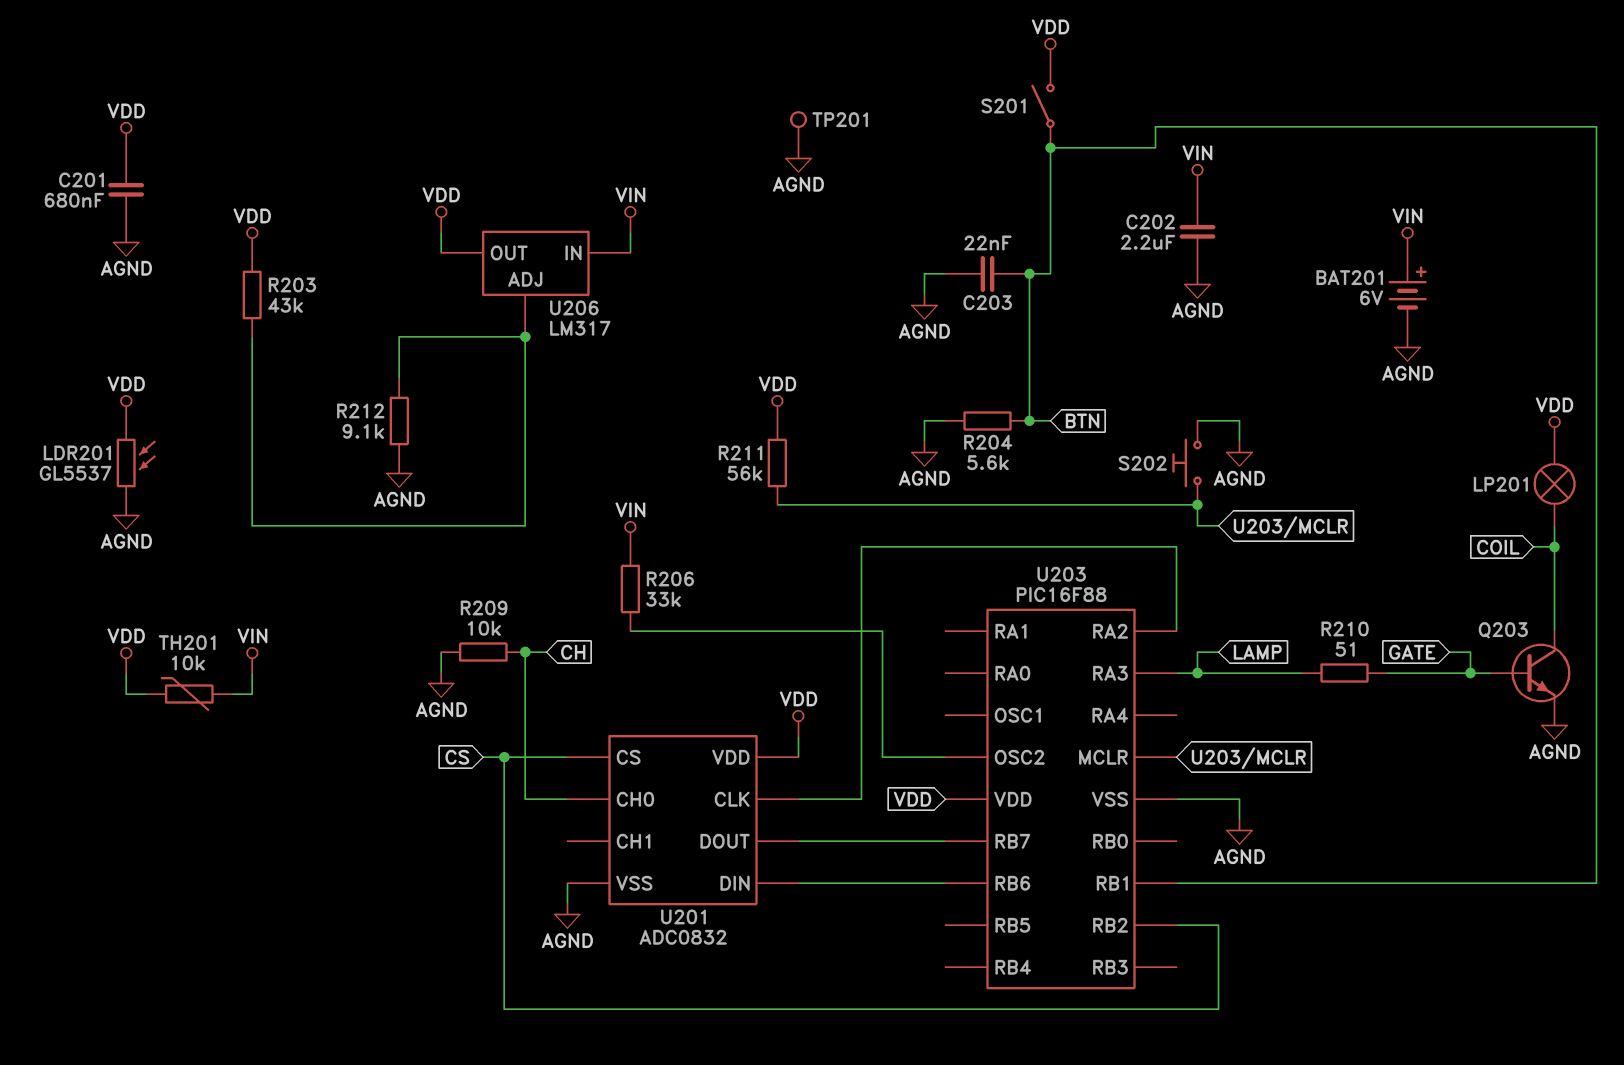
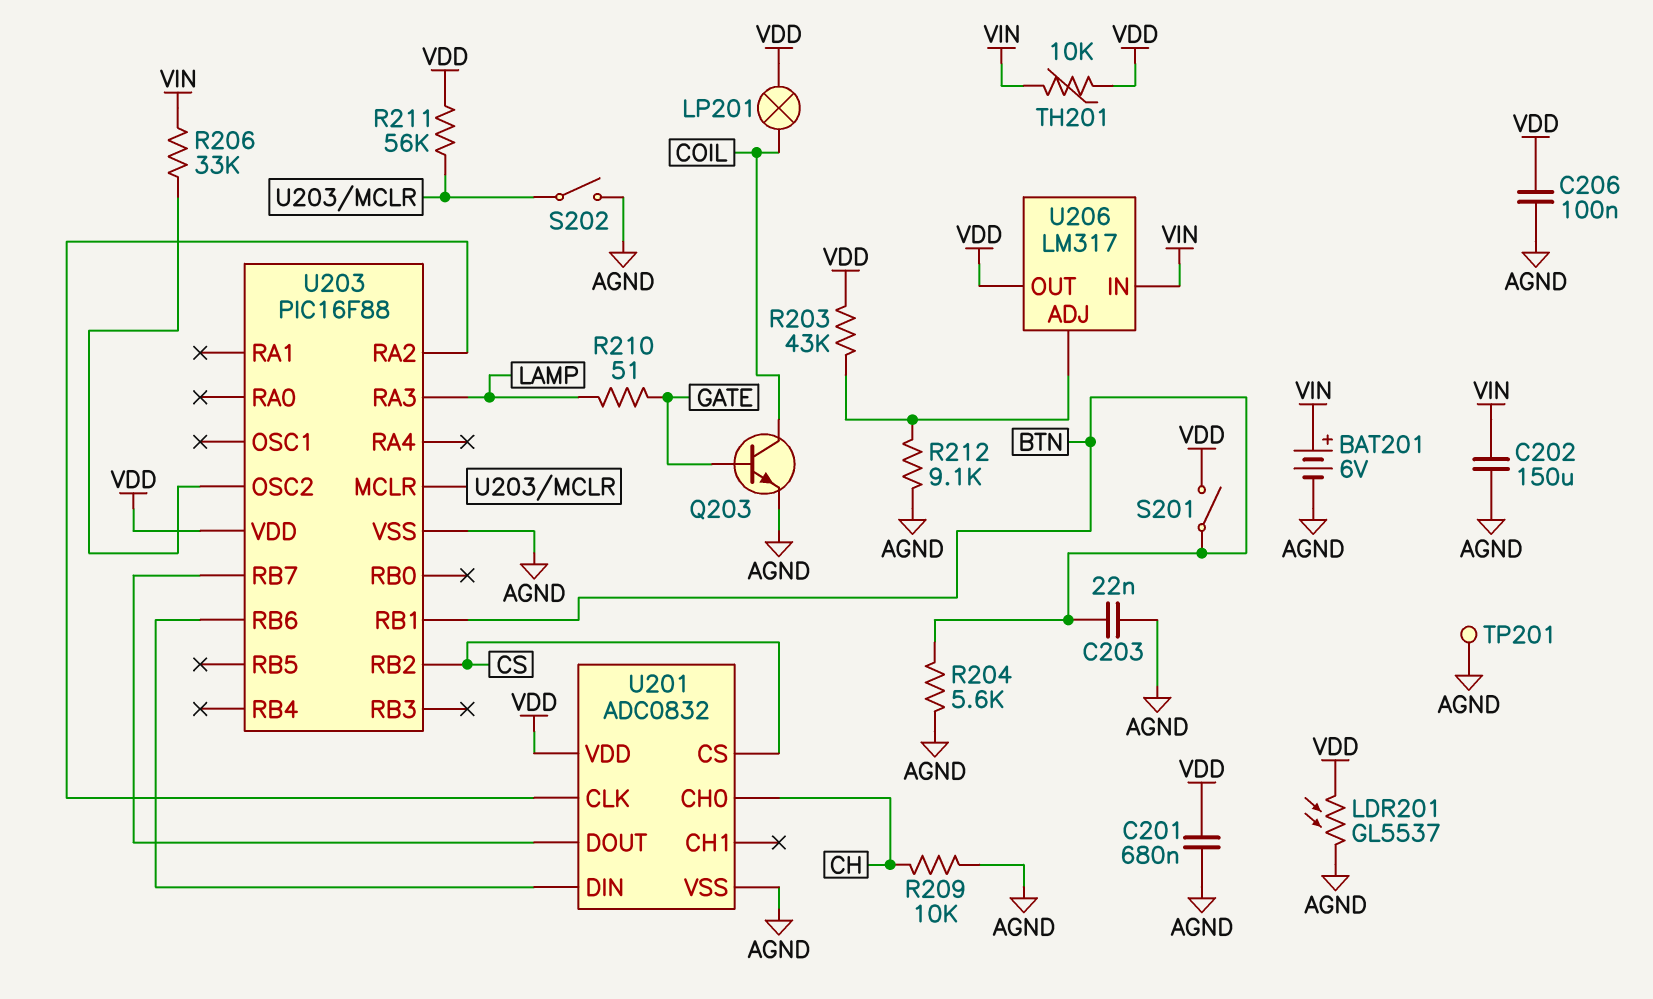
C202: 2.2uF (AGND, VIN) -> 150uF (AGND, VIN)
C206: none -> 100nF (AGND, VDD)
S202: button (AGND, U203/MCLR) -> switch (AGND, U203/MCLR)

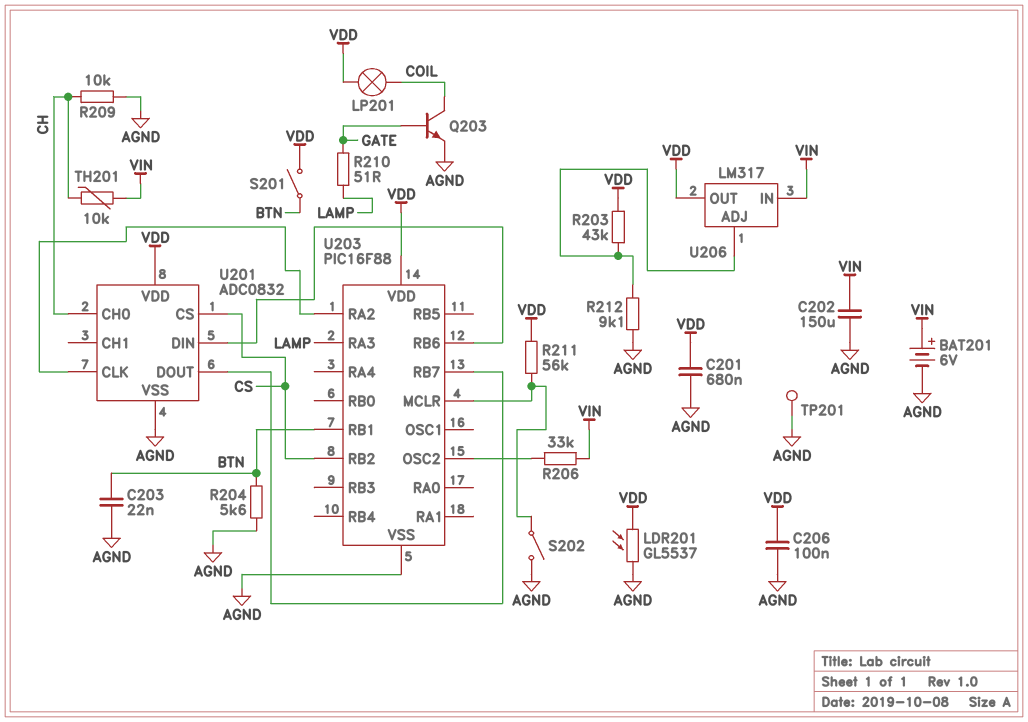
TH201: 10k (VDD, VIN) -> 10k (CH, VIN)

